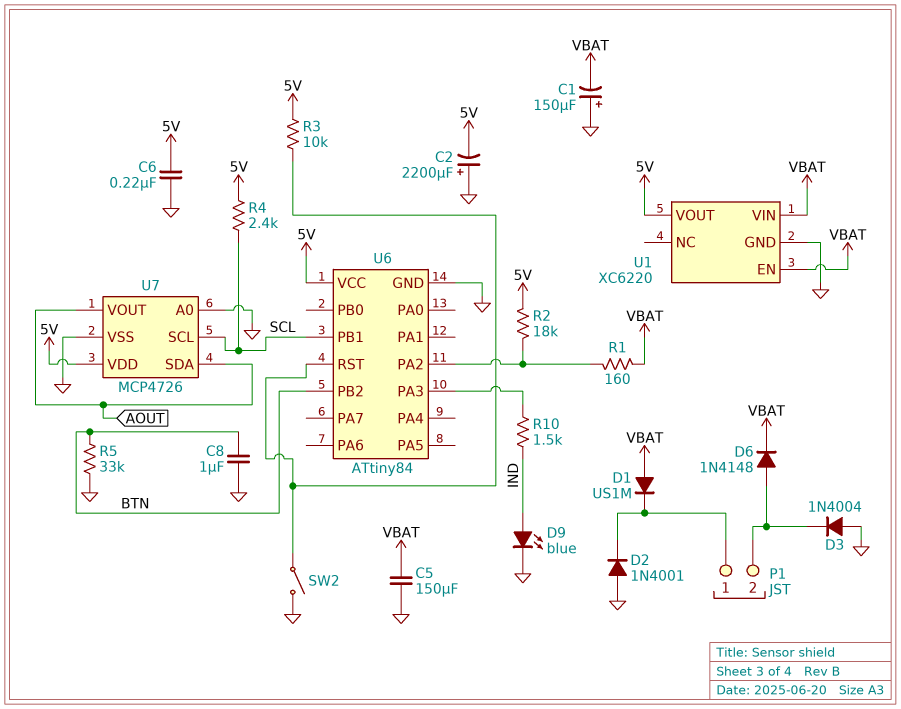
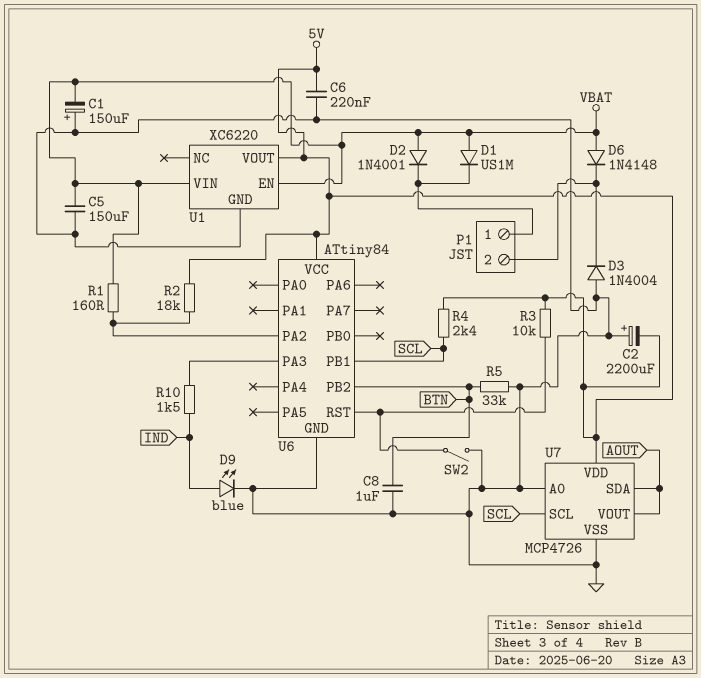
D2: diode 1N4001 (A GND, K P1/1) -> diode 1N4001 (A VBAT, K P1/1)
D6: diode 1N4148 (A P1/2, K VBAT) -> diode 1N4148 (A VBAT, K P1/2)

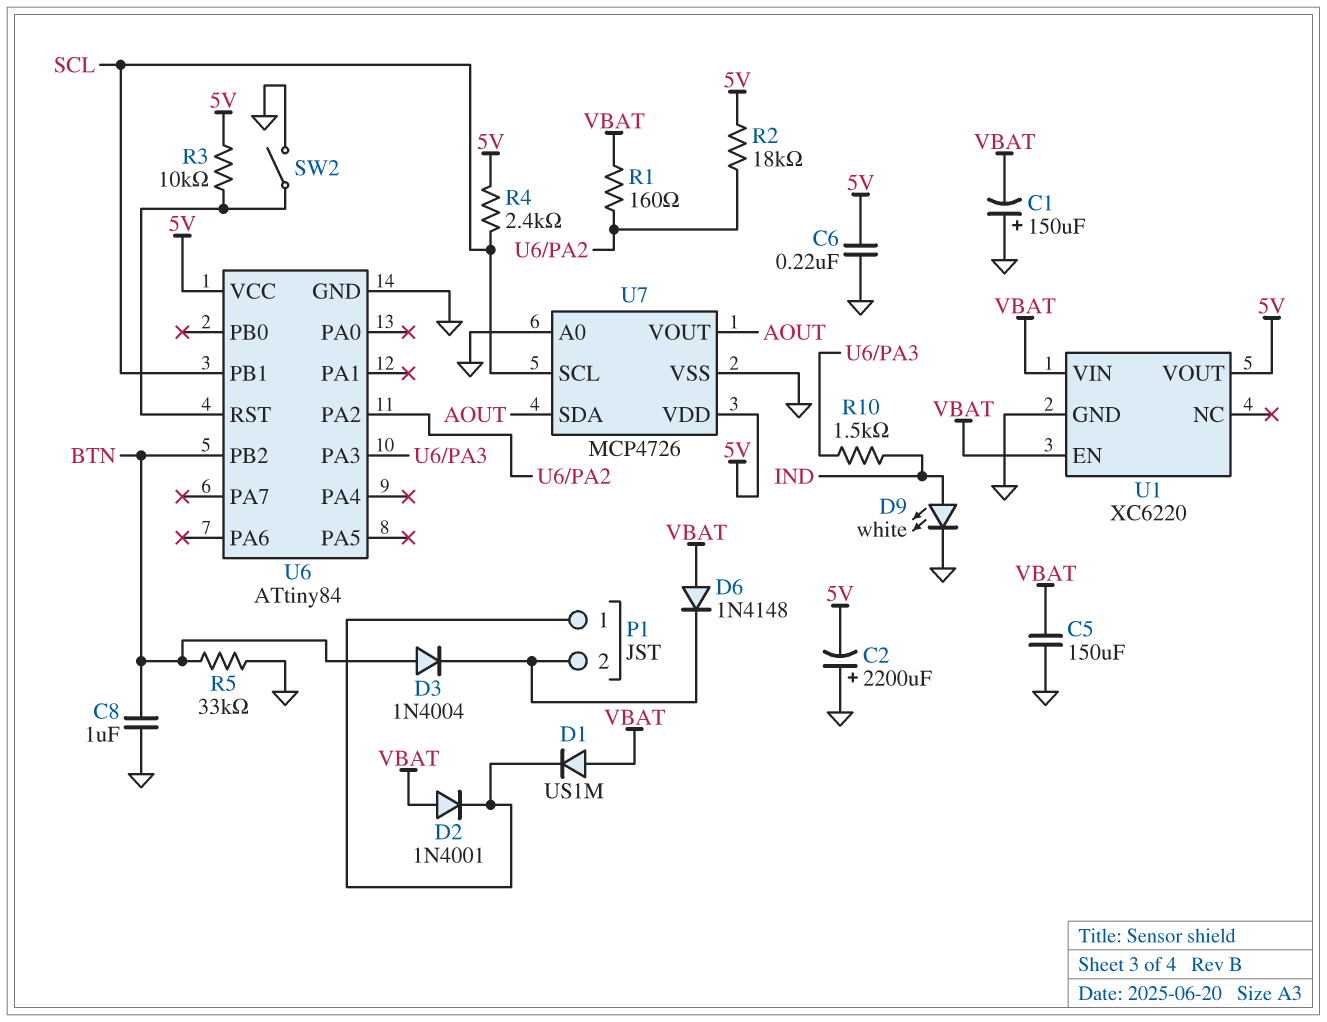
D3: diode 1N4004 (A GND, K P1/2) -> diode 1N4004 (A BTN, K P1/2)
D9: LED blue (A IND, K GND) -> LED white (A IND, K GND)

